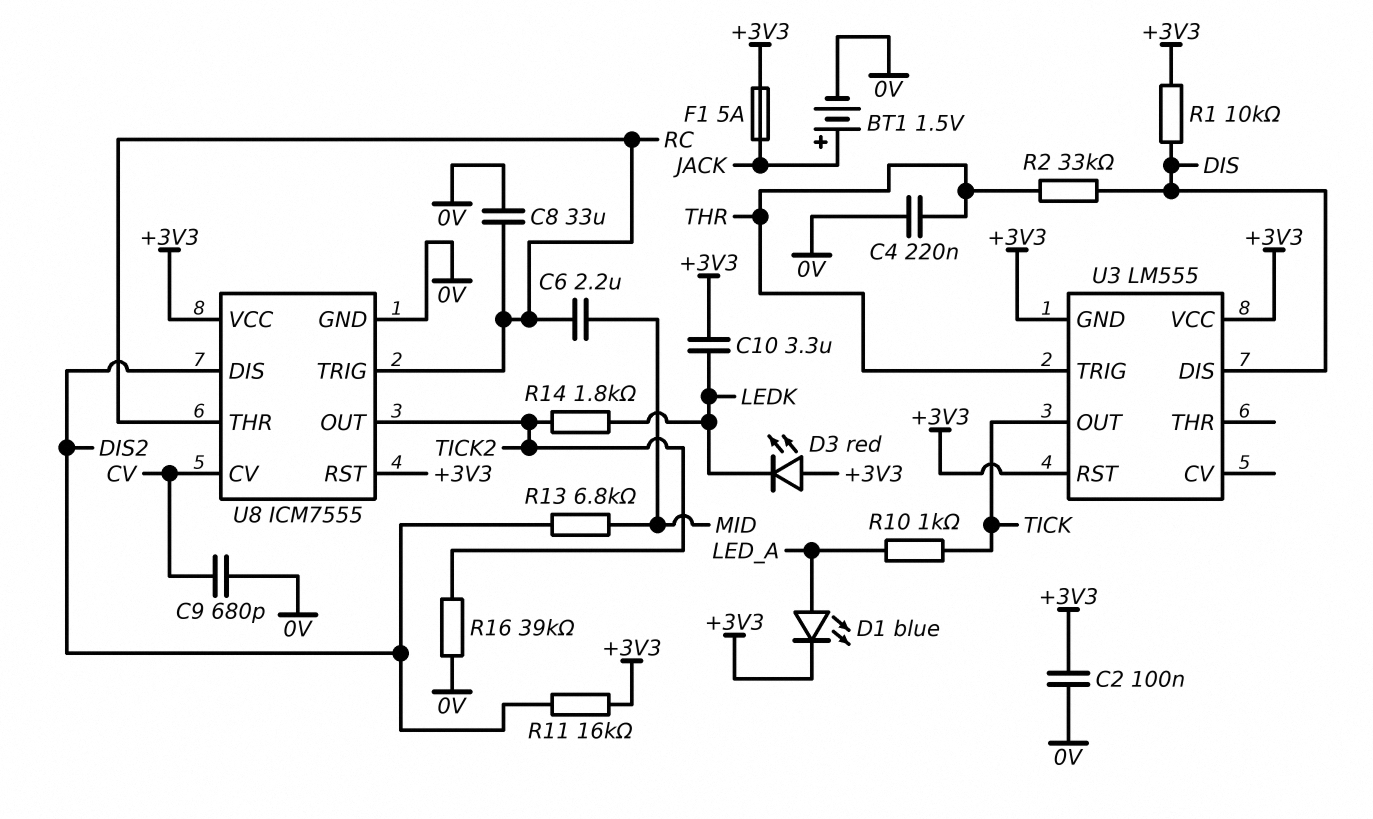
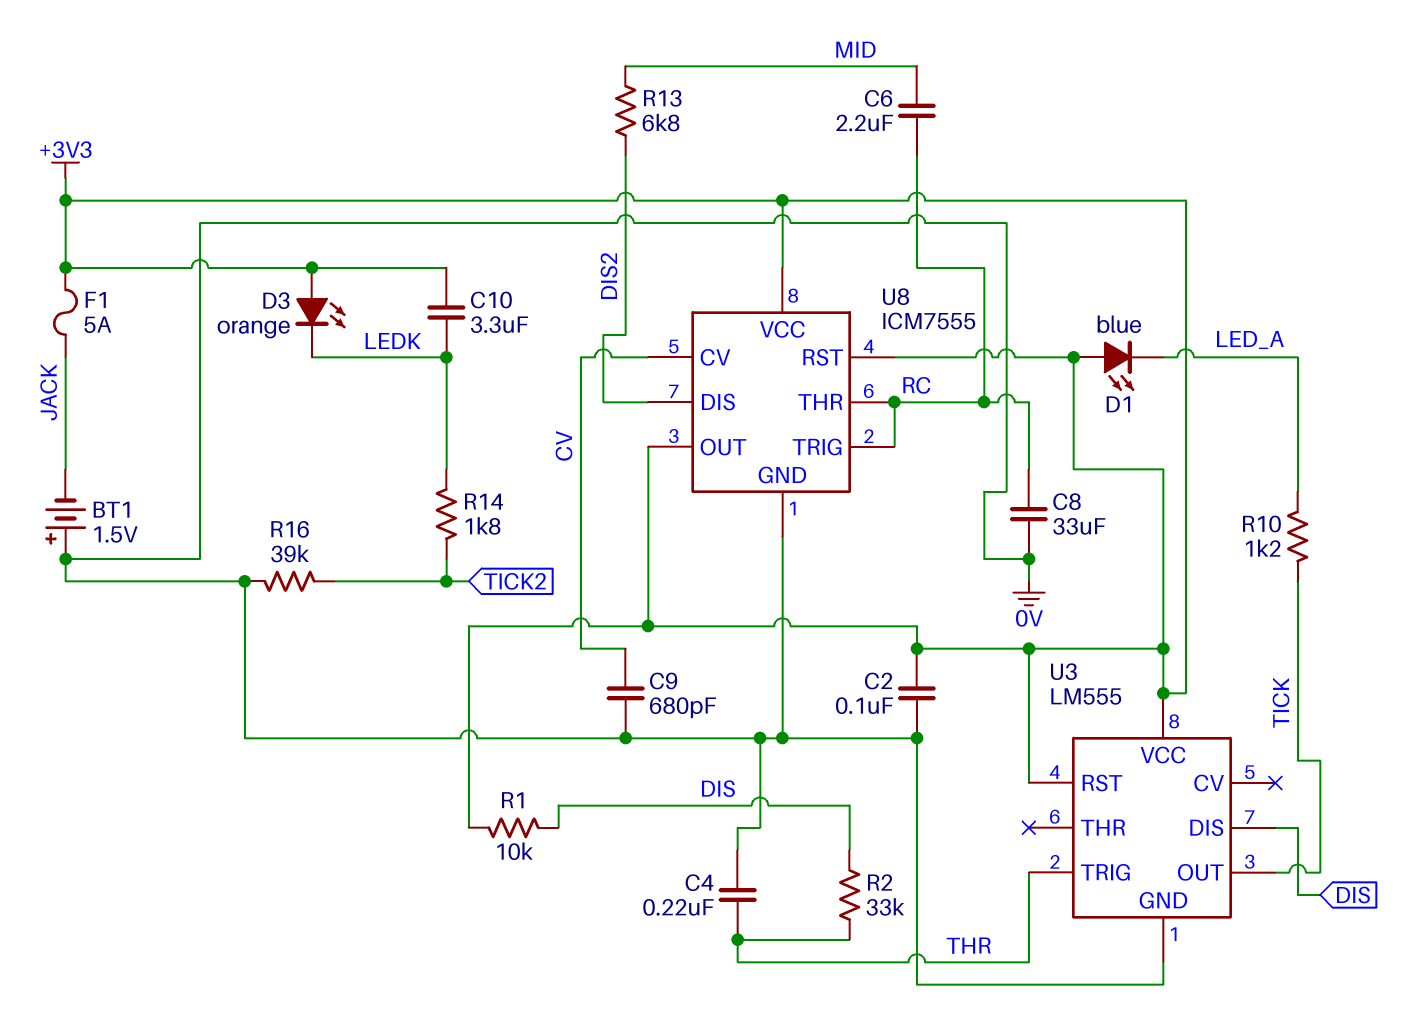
BT1: 1.5V (plus JACK, minus 0V) -> 1.5V (plus 0V, minus JACK)
D1: LED blue (A LED_A, K +3V3) -> LED blue (A +3V3, K LED_A)
D3: LED red (A +3V3, K LEDK) -> LED orange (A +3V3, K LEDK)
R10: 1k (LED_A, TICK) -> 1.2k (LED_A, TICK)
R11: 16k (+3V3, DIS2) -> none
U3 pin GND: +3V3 -> 0V
U8 pin OUT: TICK2 -> +3V3

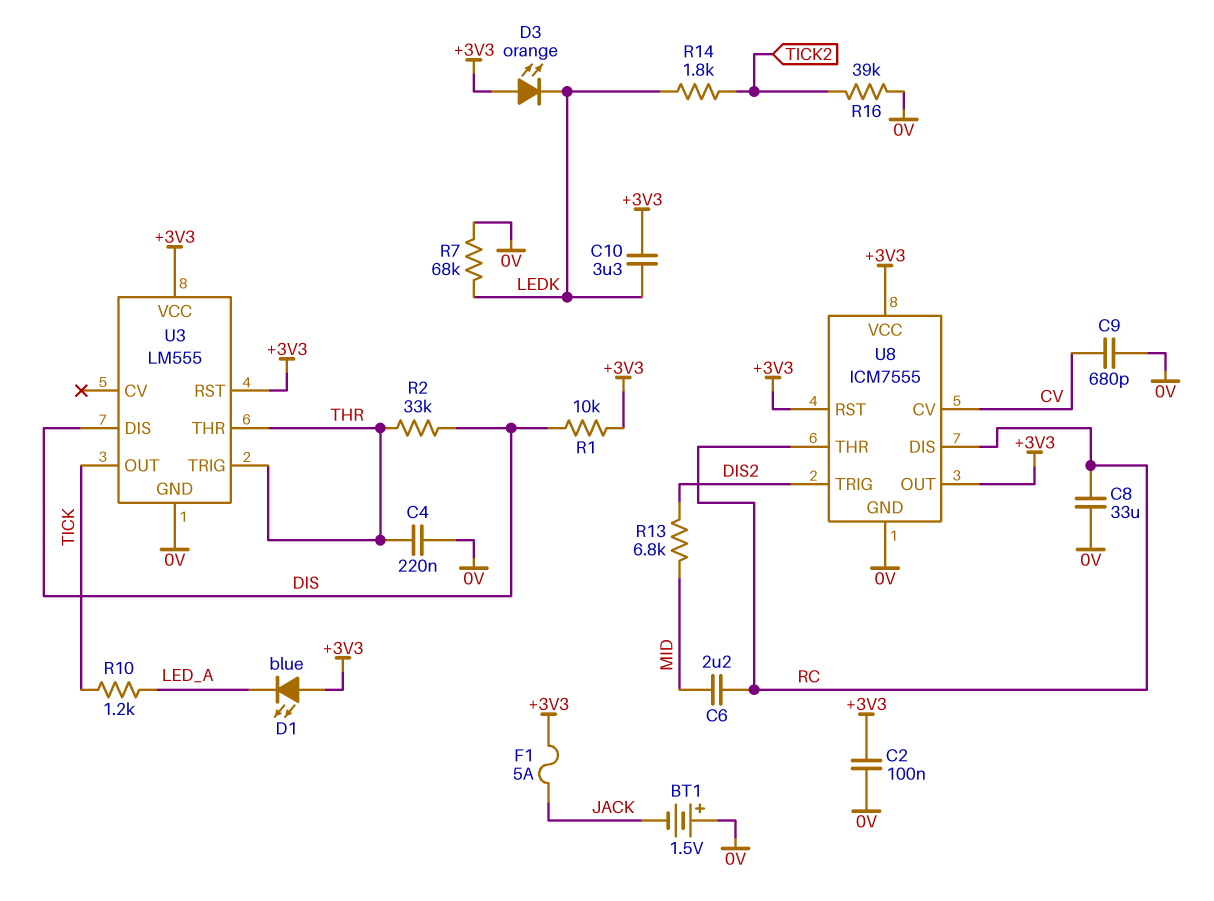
R7: none -> 68k (0V, LEDK)
U3 pin THR: none -> THR
U8 pin DIS: DIS2 -> RC
U8 pin TRIG: RC -> DIS2

